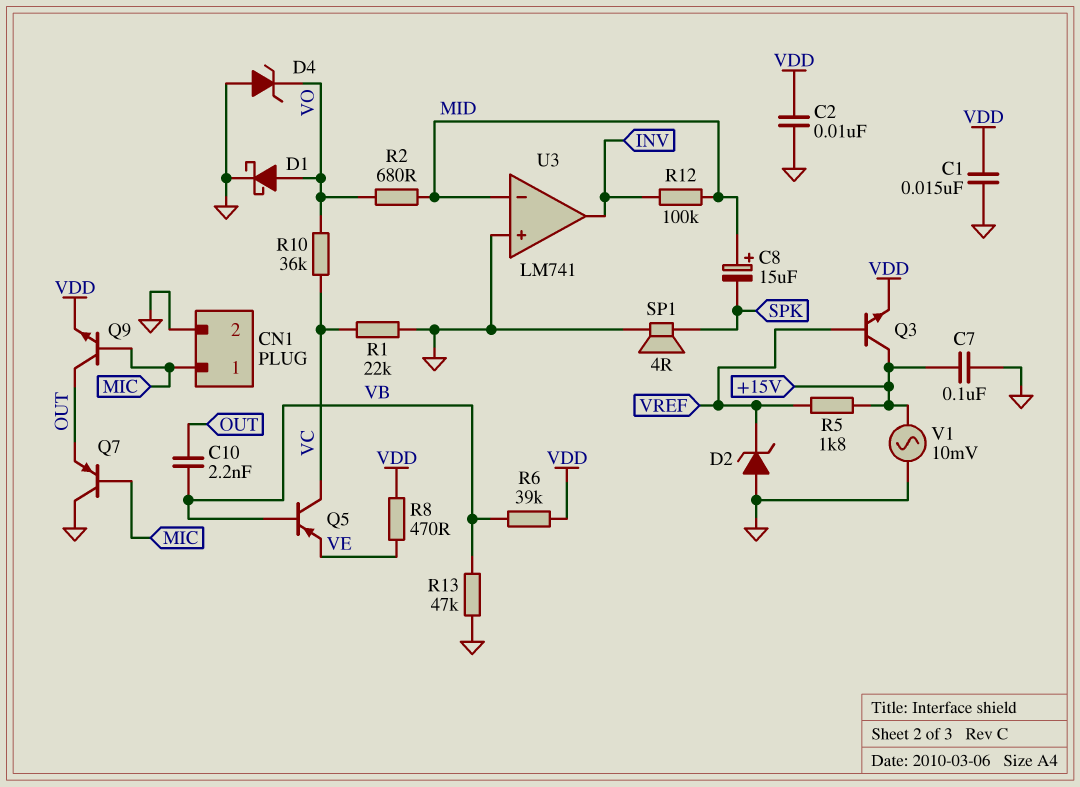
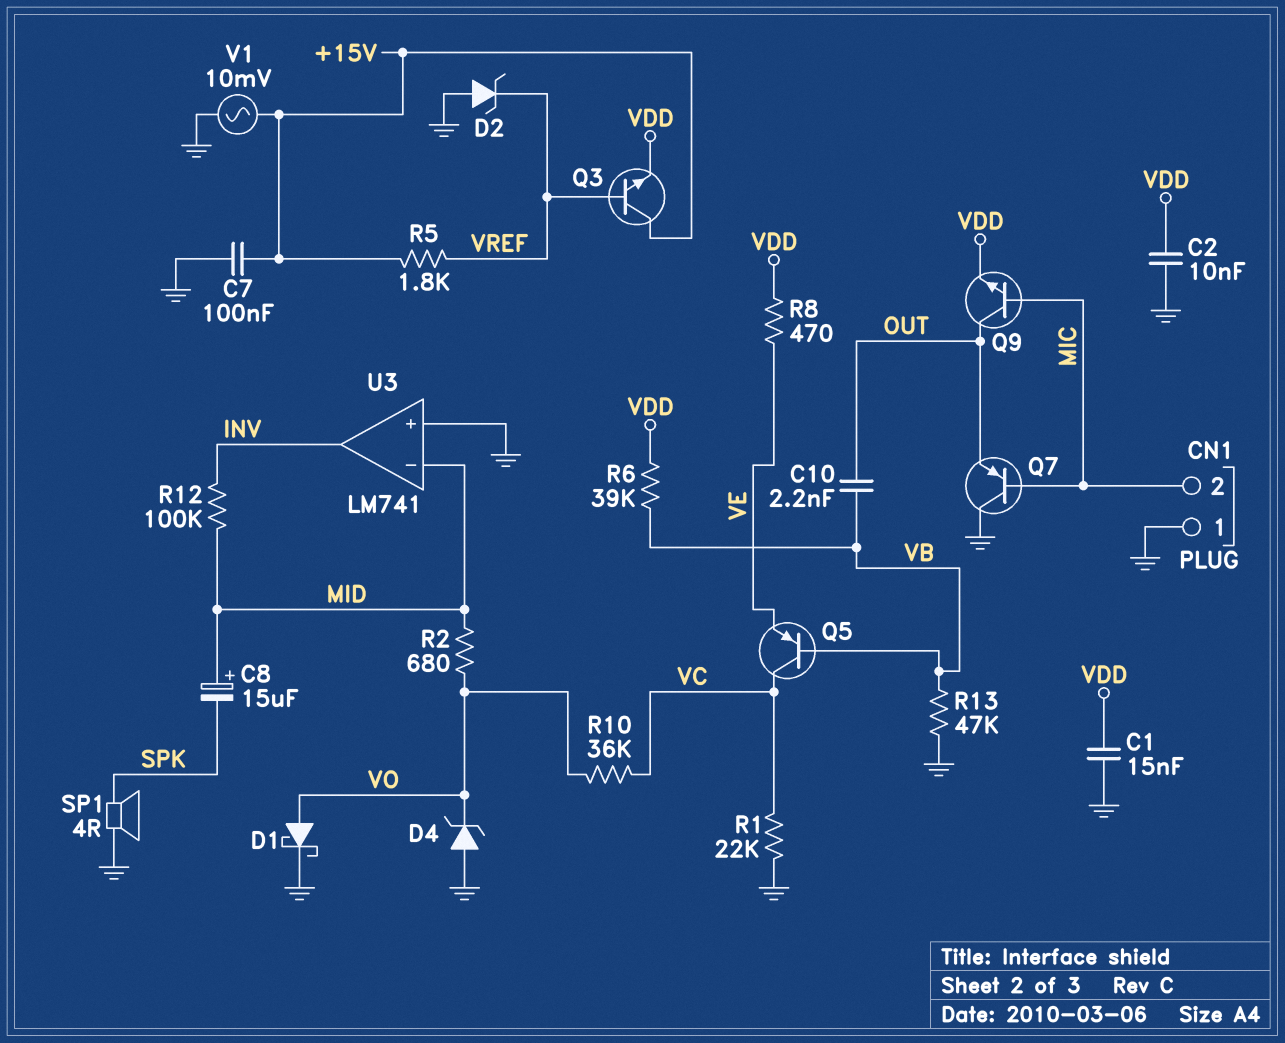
CN1 pin 1: MIC -> GND
CN1 pin 2: GND -> MIC

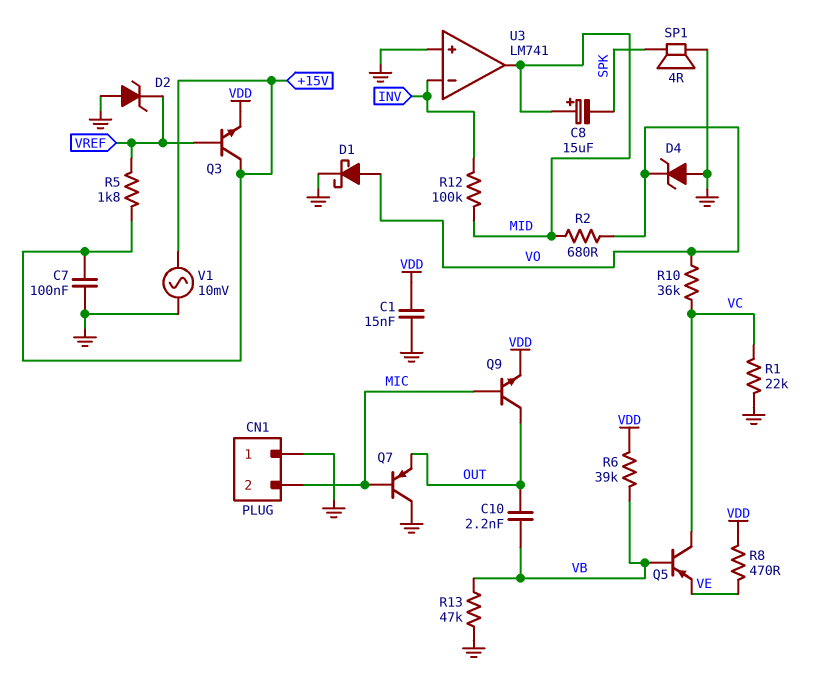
C2: 10nF (GND, VDD) -> none
U3 pin in-: MID -> INV
U3 pin out: INV -> MID

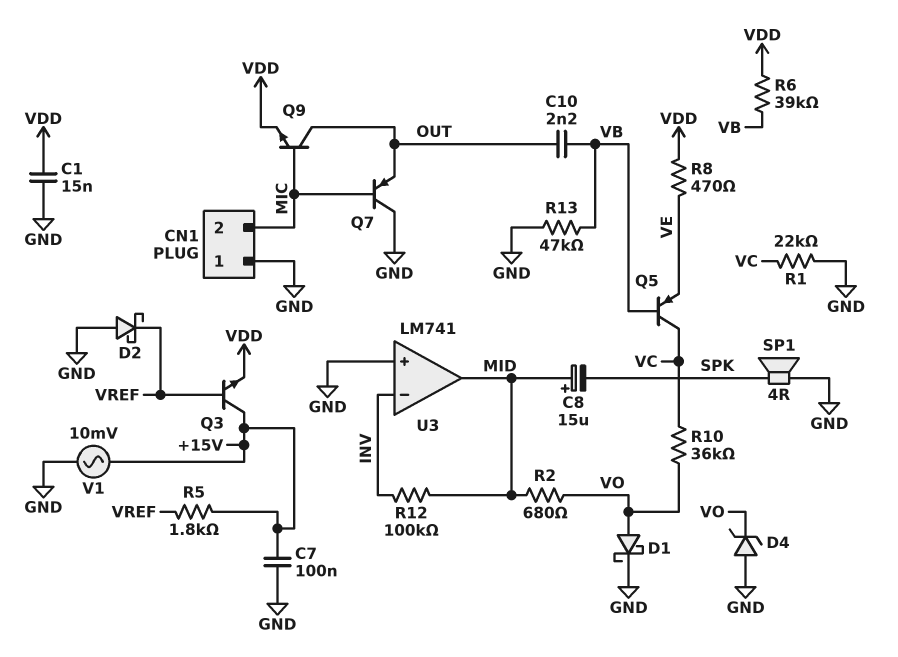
D2: zener (A GND, K VREF) -> schottky (A GND, K VREF)

